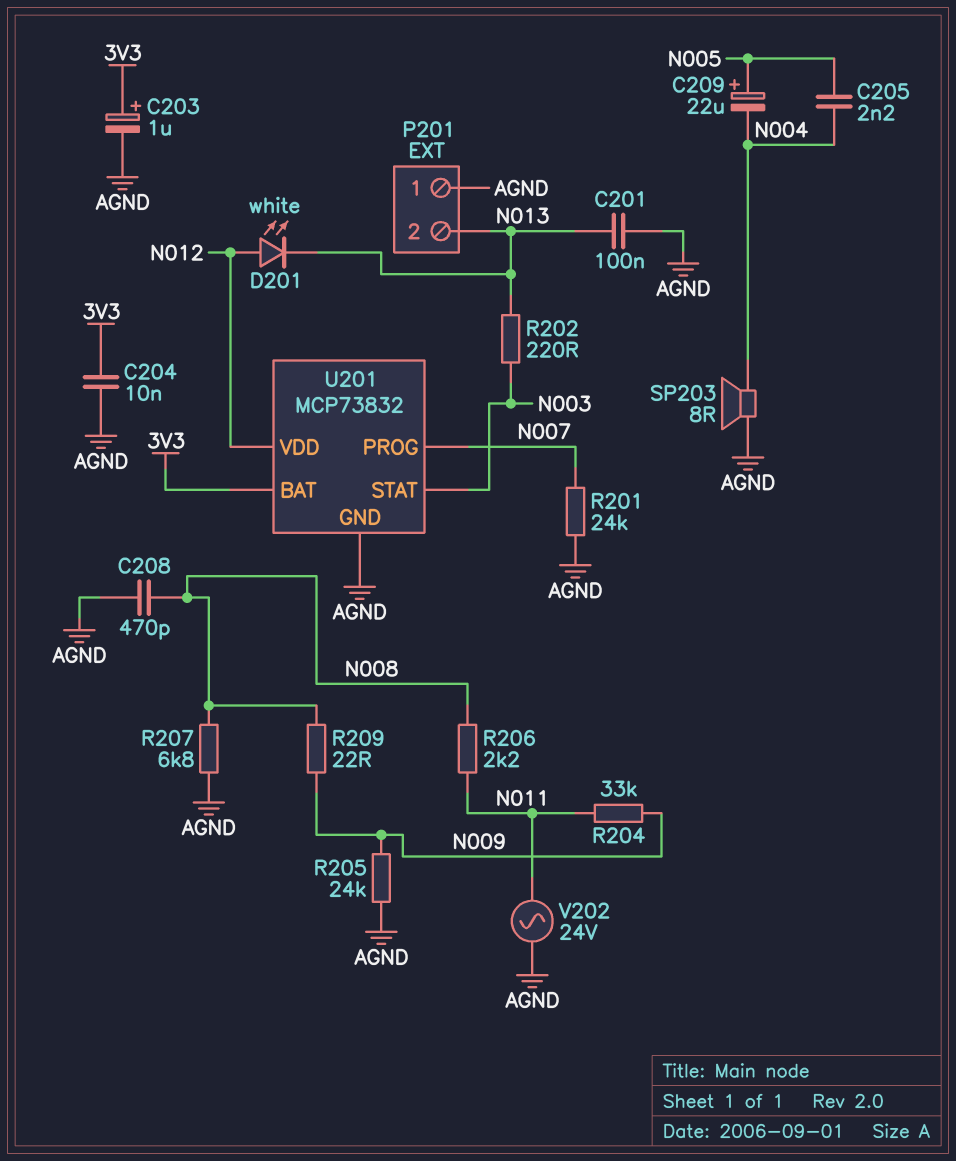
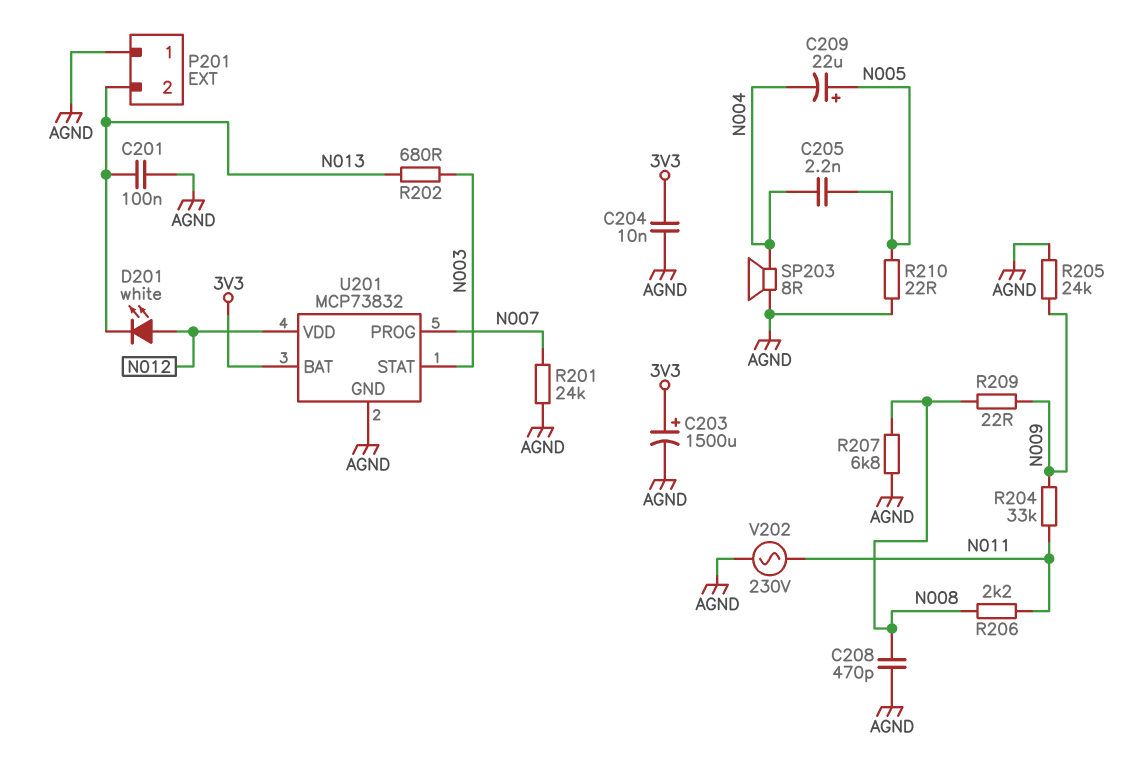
C203: 1uF (plus 3V3, minus AGND) -> 1500uF (plus 3V3, minus AGND)
R202: 220 (N003, N013) -> 680 (N003, N013)
R210: none -> 22 (AGND, N005)
V202: AC 24V (AGND, N011) -> AC 230V (AGND, N011)

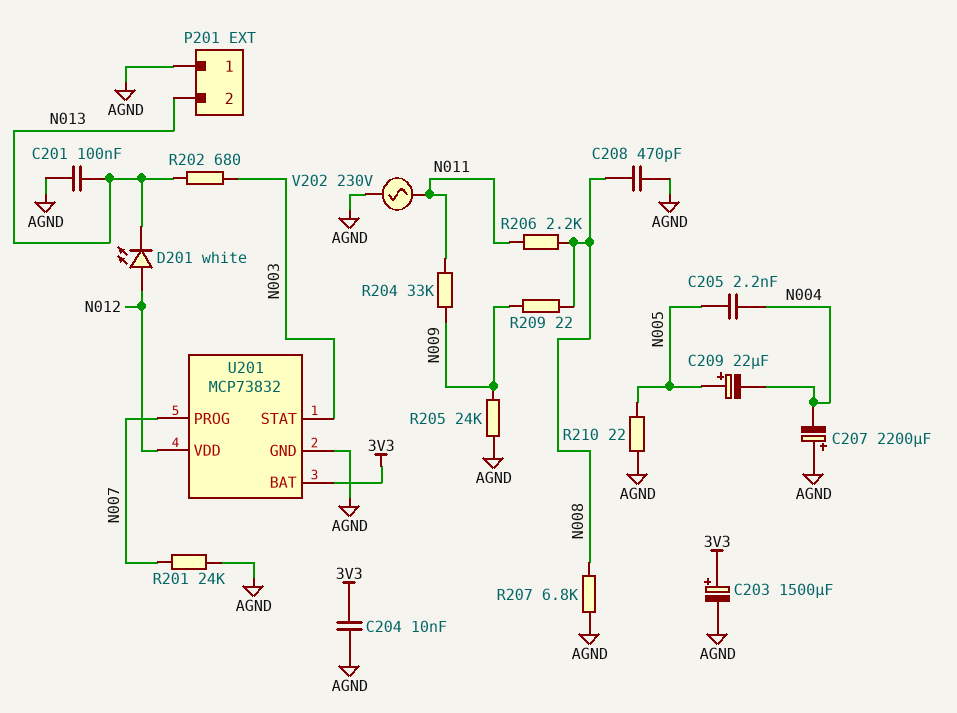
C207: none -> 2200uF (plus AGND, minus N004)
SP203: speaker 8R (AGND, N004) -> none

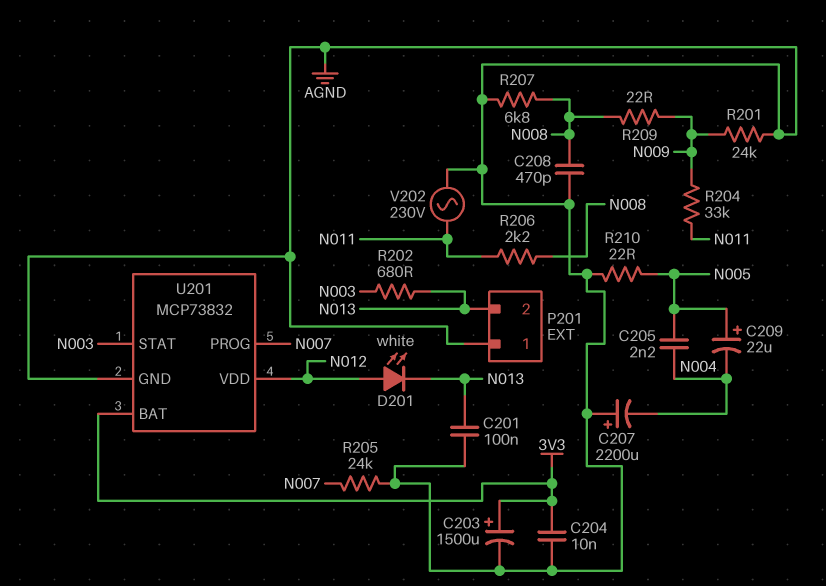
R201: 24k (AGND, N007) -> 24k (AGND, N009)
R205: 24k (AGND, N009) -> 24k (AGND, N007)

